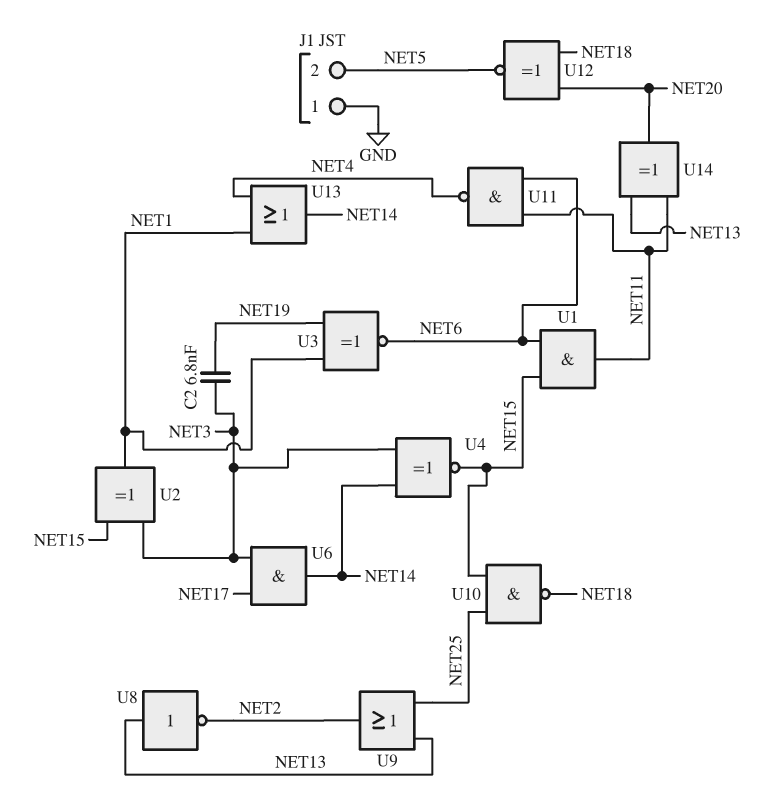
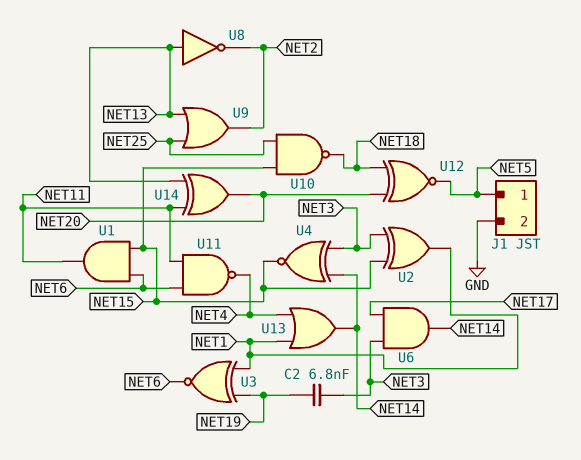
J1 pin 1: GND -> NET5
J1 pin 2: NET5 -> GND

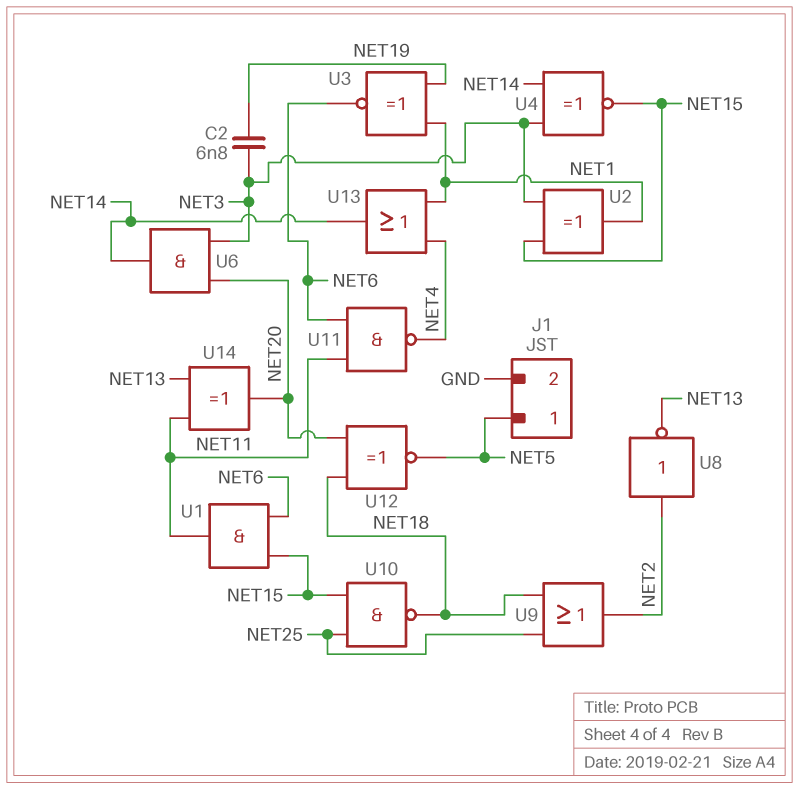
U6: AND (in NET3, in NET17, out NET14) -> AND (in NET3, in NET20, out NET14)
U8: NOT (in NET13, out NET2) -> NOT (in NET2, out NET13)
U9: OR (in NET13, in NET25, out NET2) -> OR (in NET18, in NET25, out NET2)

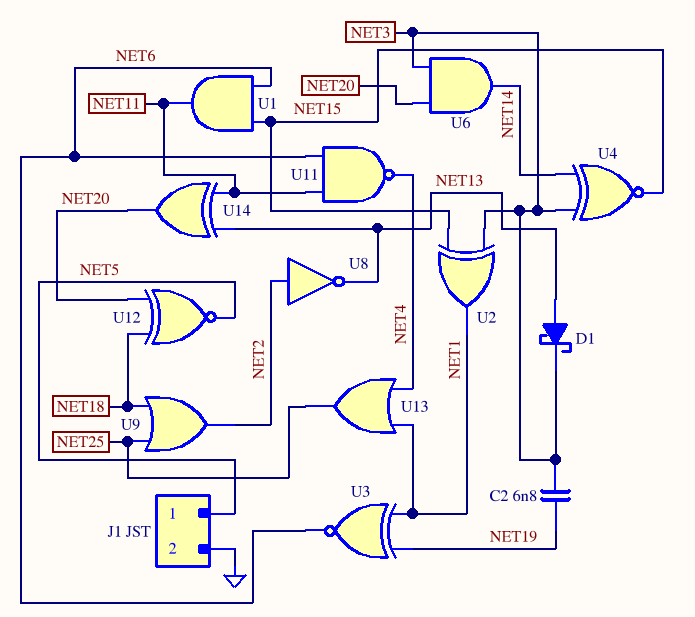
D1: none -> schottky (A NET13, K NET3)
U10: NAND (in NET15, in NET25, out NET18) -> none
U13: OR (in NET1, in NET4, out NET14) -> OR (in NET1, in NET4, out NET25)

